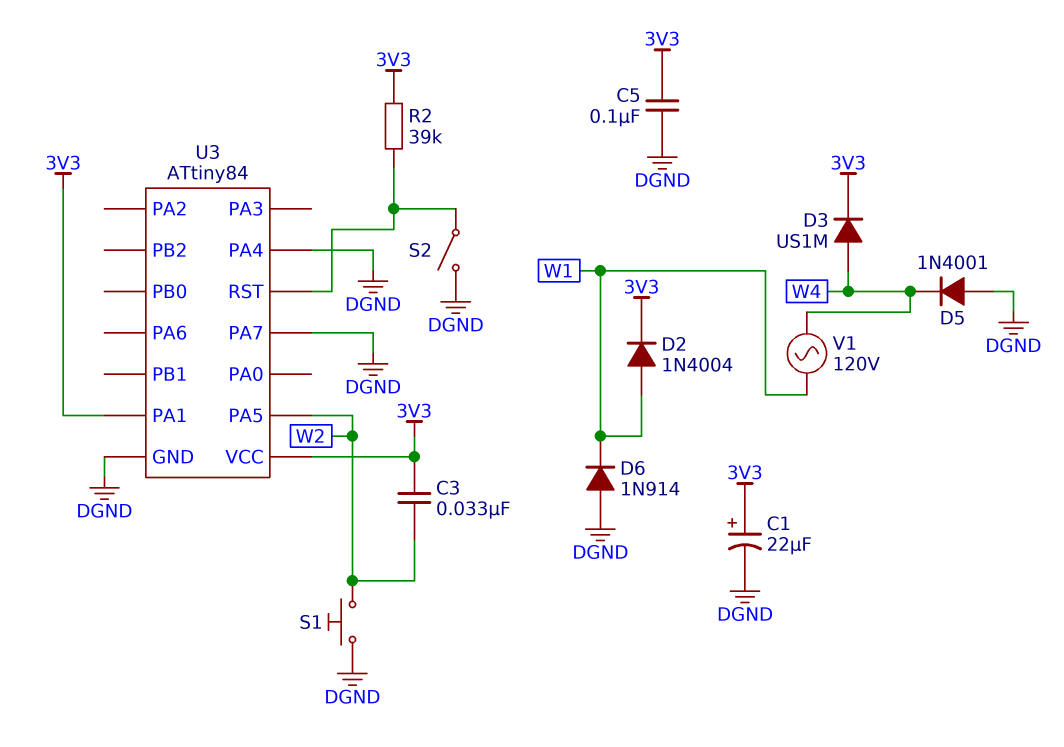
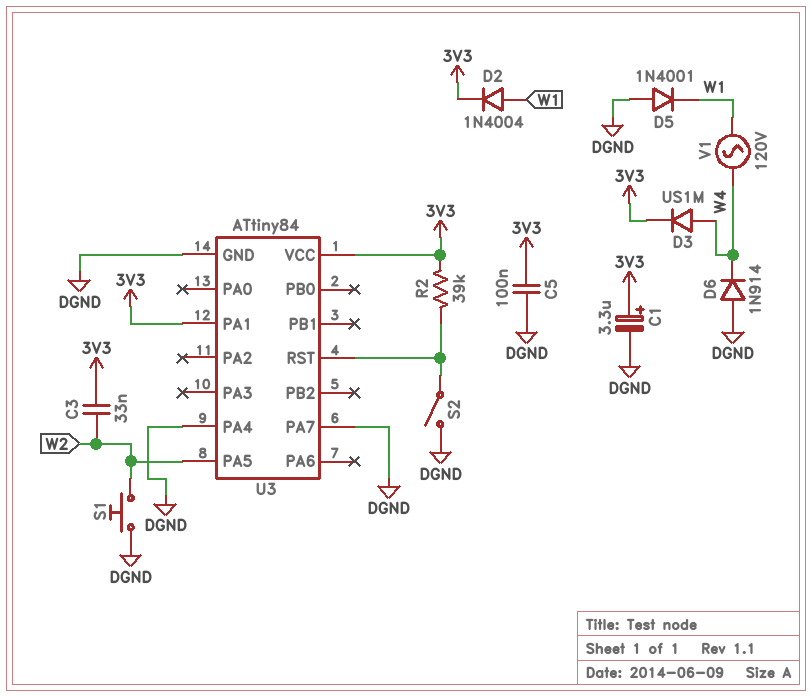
C1: 22uF (plus 3V3, minus DGND) -> 3.3uF (plus 3V3, minus DGND)
D5: diode 1N4001 (A DGND, K W4) -> diode 1N4001 (A DGND, K W1)
D6: diode 1N914 (A DGND, K W1) -> diode 1N914 (A DGND, K W4)

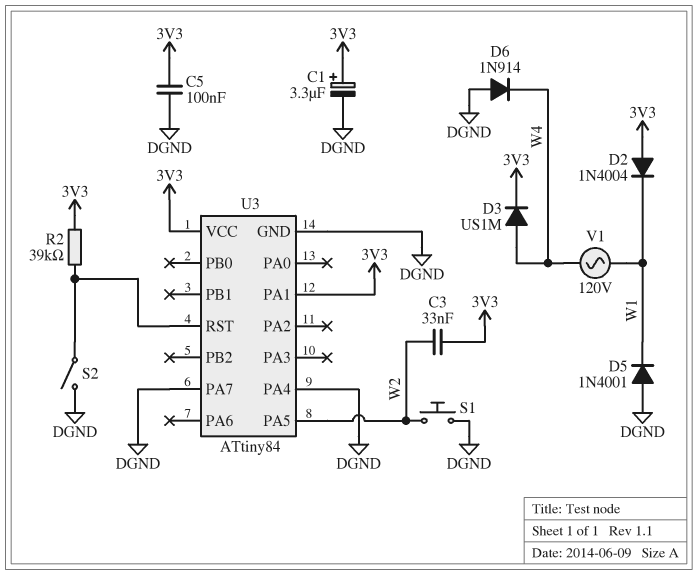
D2: diode 1N4004 (A W1, K 3V3) -> diode 1N4004 (A 3V3, K W1)

